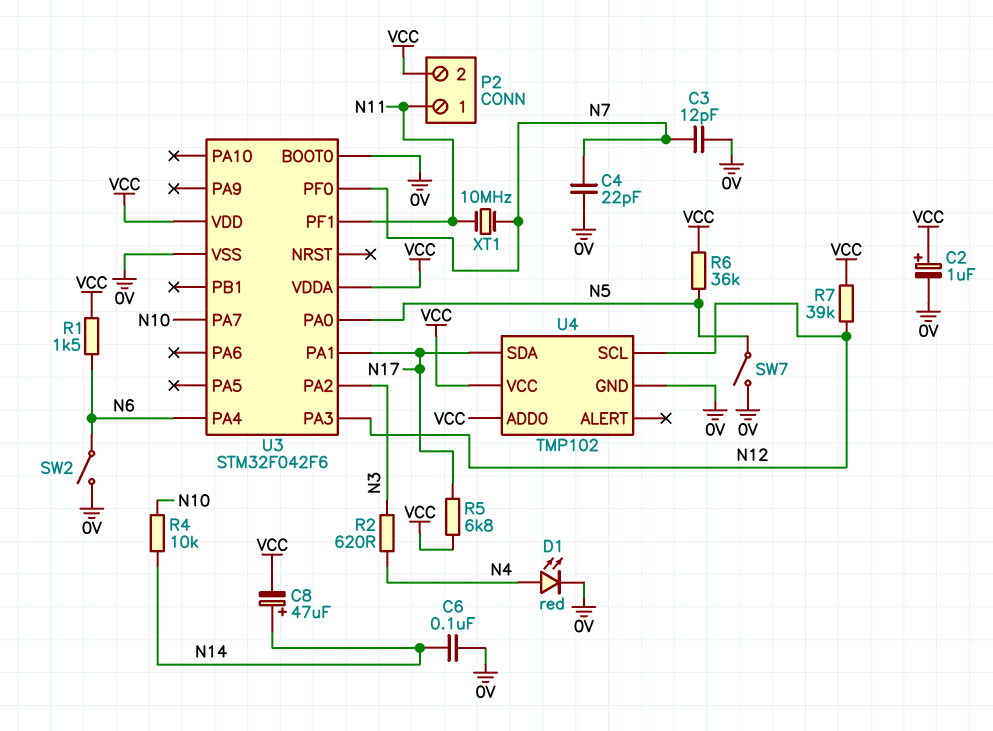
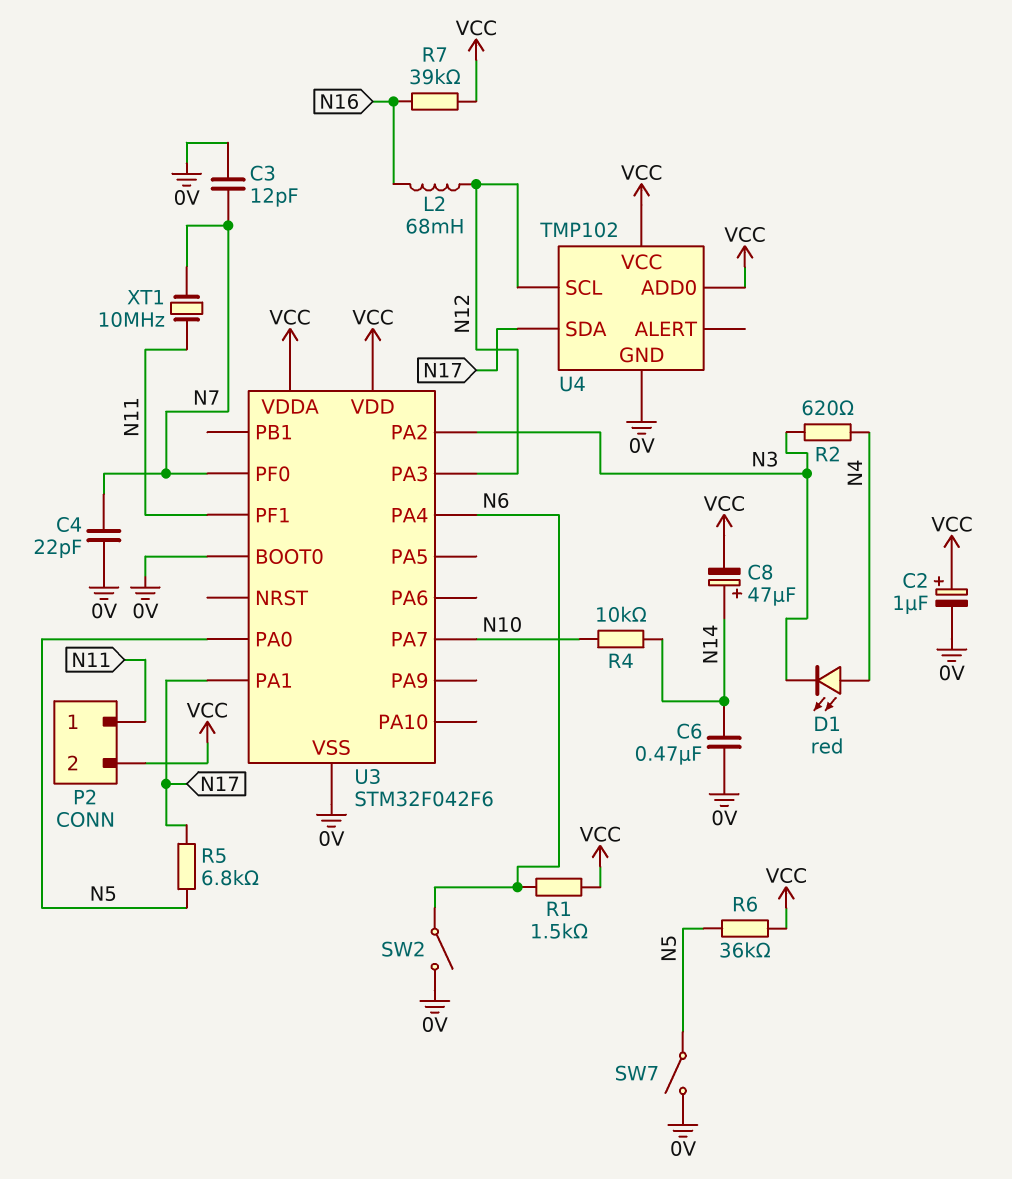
C6: 100nF (0V, N14) -> 470nF (0V, N14)
D1: LED red (A N4, K 0V) -> LED red (A N4, K N3)
L2: none -> 68mH (N12, N16)
R5: 6.8k (N17, VCC) -> 6.8k (N5, N17)
R7: 39k (N12, VCC) -> 39k (N16, VCC)

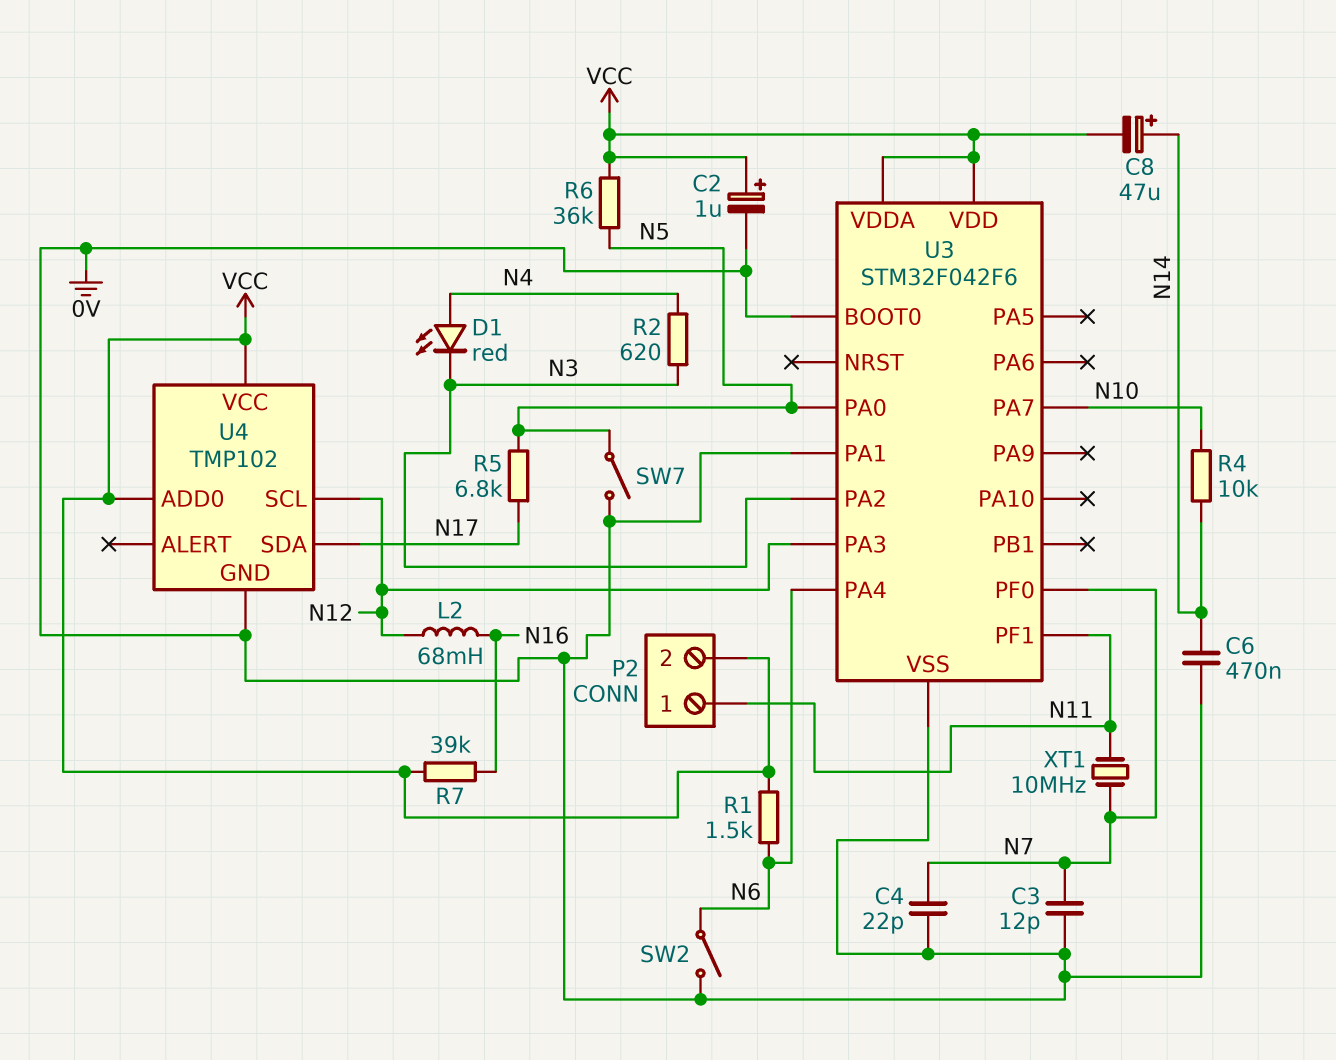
U3 pin PA1: N17 -> 0V

